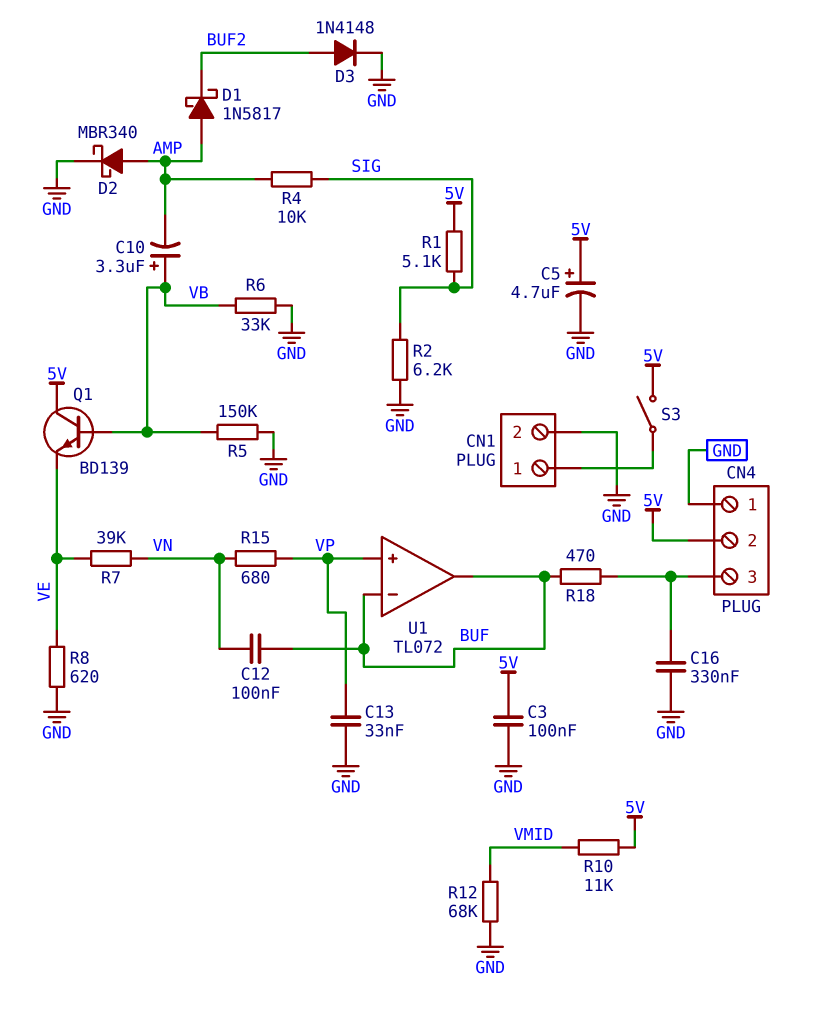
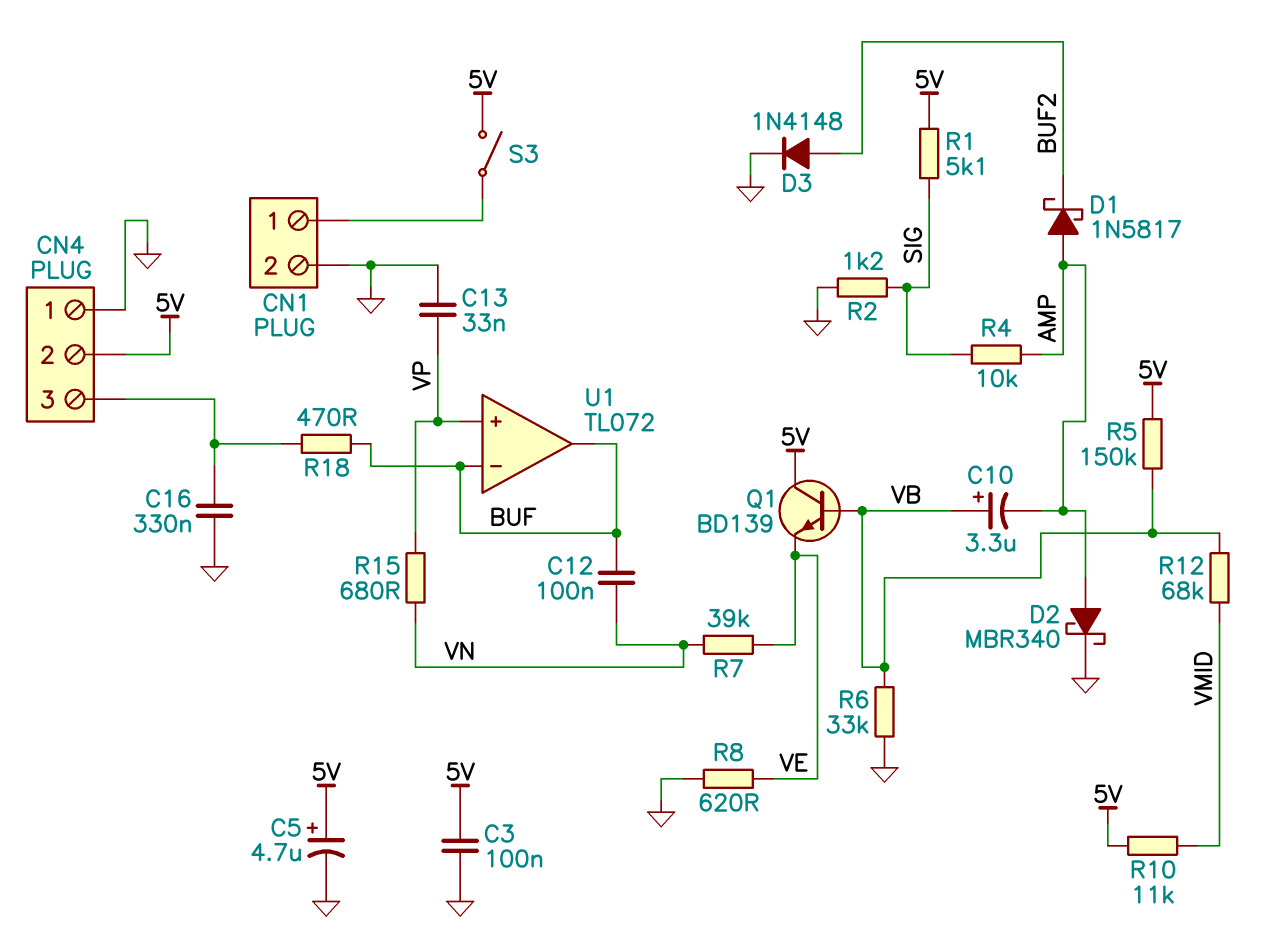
R2: 6.2k (GND, SIG) -> 1.2k (GND, SIG)
R5: 150k (GND, VB) -> 150k (5V, VB)
R12: 68k (GND, VMID) -> 68k (VB, VMID)

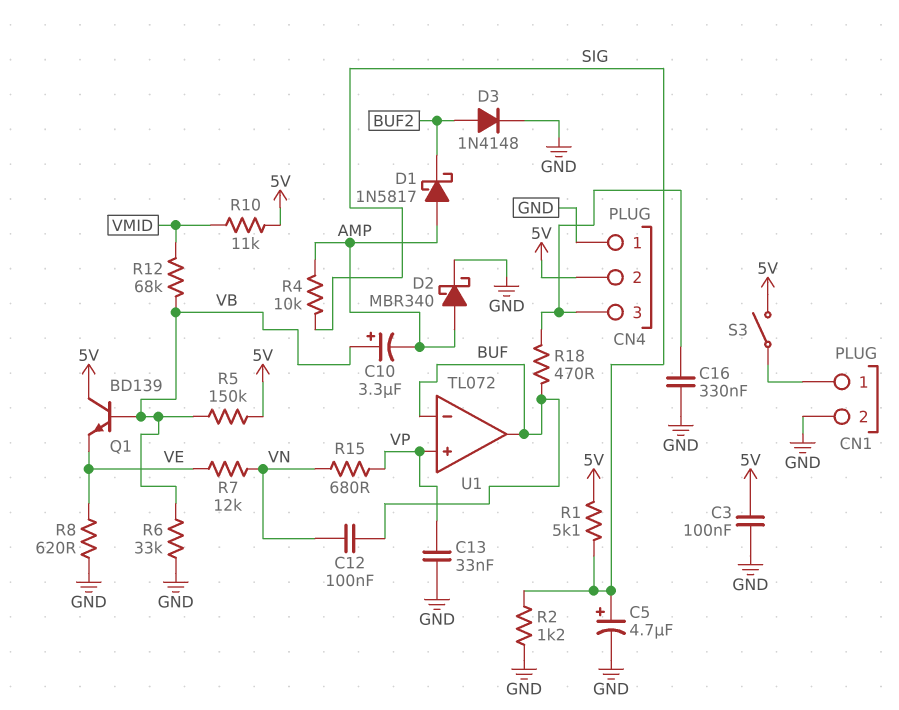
C5: 4.7uF (plus 5V, minus GND) -> 4.7uF (plus SIG, minus GND)
R7: 39k (VE, VN) -> 12k (VE, VN)

